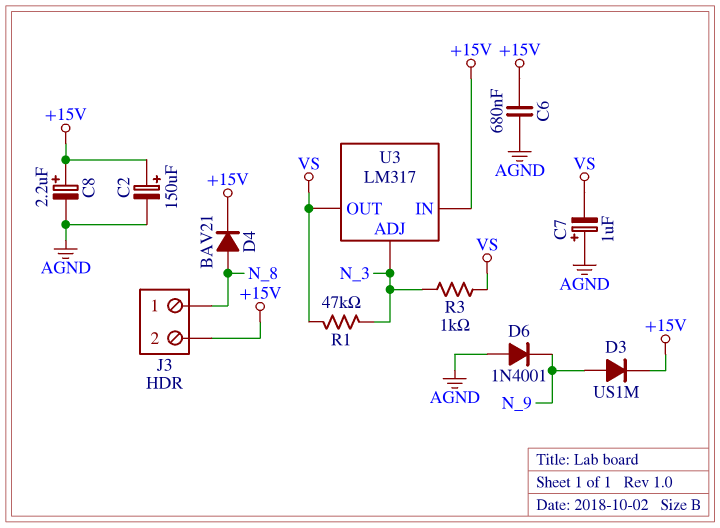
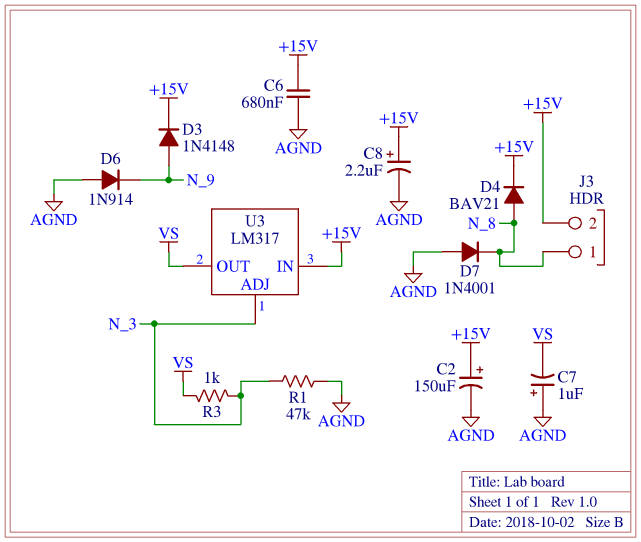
D3: diode US1M (A N_9, K +15V) -> diode 1N4148 (A N_9, K +15V)
D6: diode 1N4001 (A AGND, K N_9) -> diode 1N914 (A AGND, K N_9)
D7: none -> diode 1N4001 (A AGND, K N_8)
R1: 47k (N_3, VS) -> 47k (AGND, N_3)

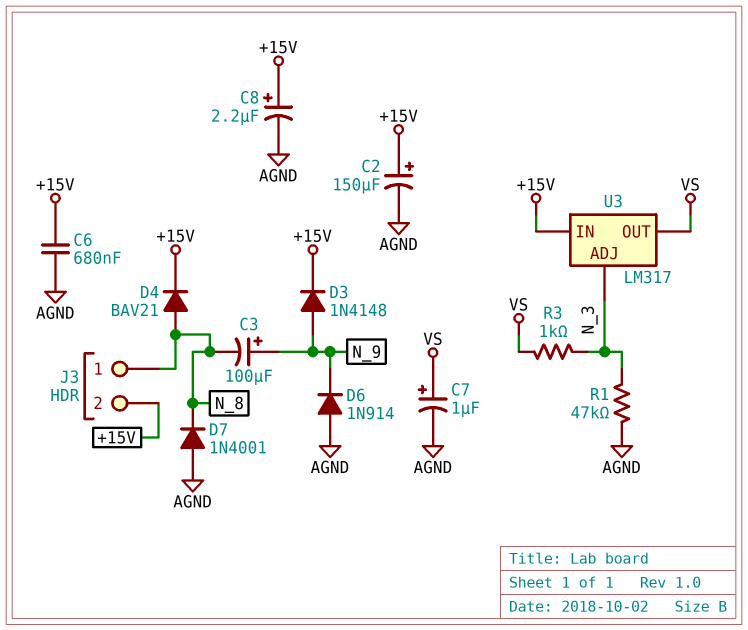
C3: none -> 100uF (plus N_9, minus N_8)
C7: 1uF (plus AGND, minus VS) -> 1uF (plus VS, minus AGND)

